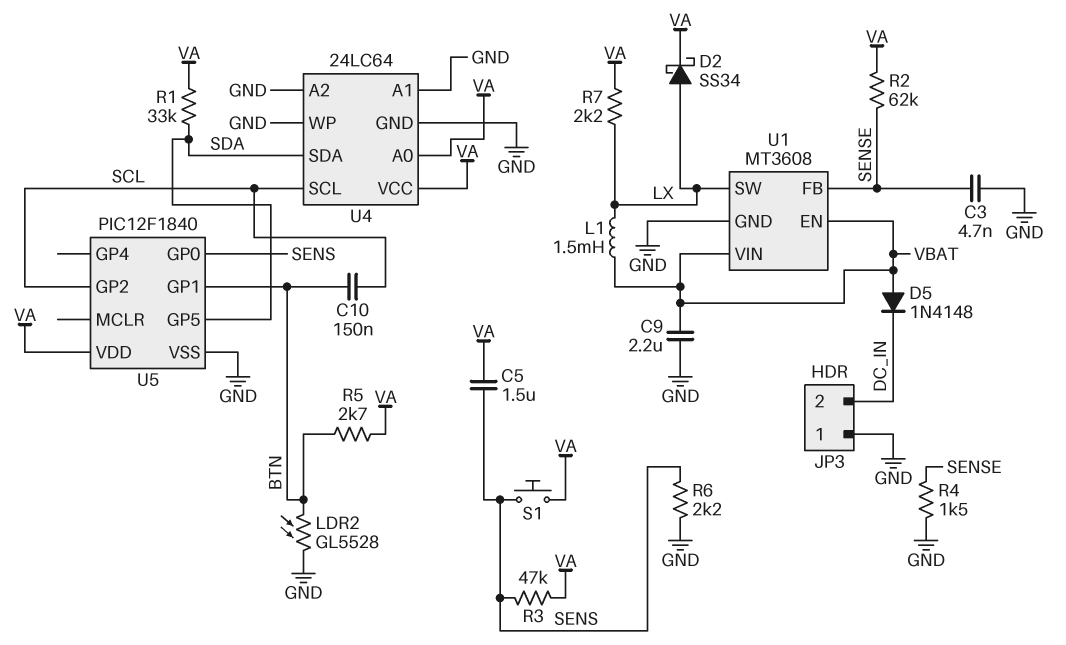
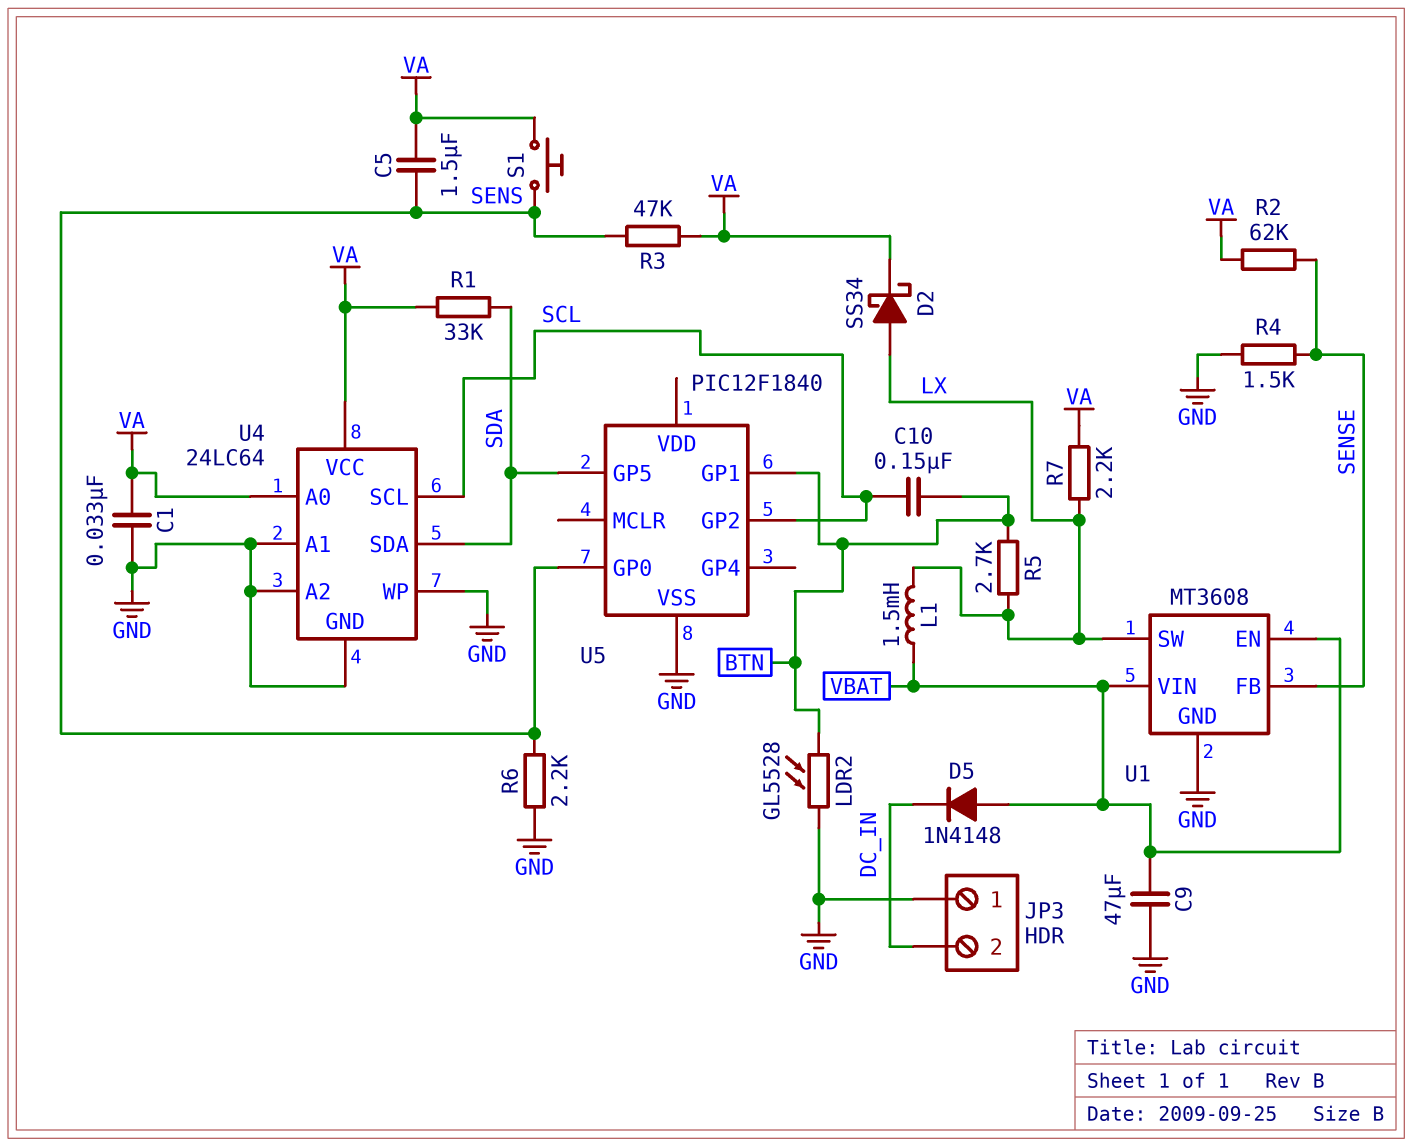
C1: none -> 33nF (GND, VA)
C3: 4.7nF (GND, SENSE) -> none
C9: 2.2uF (GND, VBAT) -> 47uF (GND, VBAT)
R5: 2.7k (BTN, VA) -> 2.7k (BTN, LX)
U5 pin VDD: VA -> none

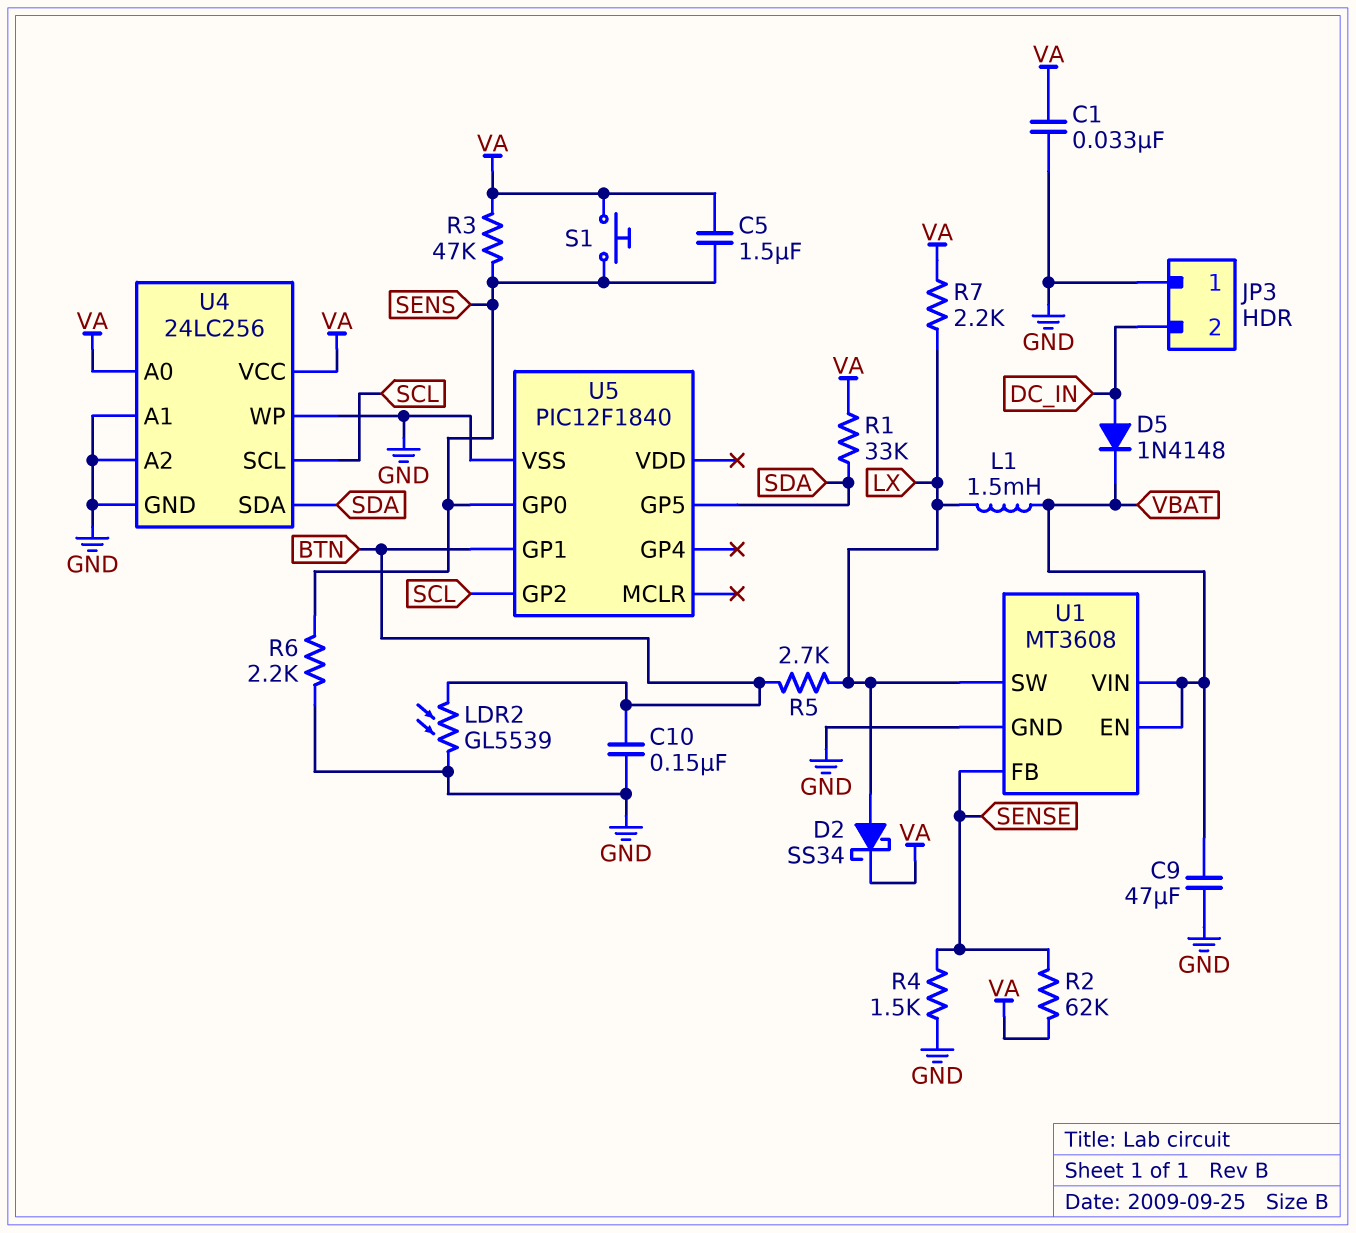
C10: 150nF (BTN, SCL) -> 150nF (BTN, GND)
D5: diode 1N4148 (A VBAT, K DC_IN) -> diode 1N4148 (A DC_IN, K VBAT)
LDR2: GL5528 (BTN, GND) -> GL5539 (BTN, GND)
U4: 24LC64 -> 24LC256

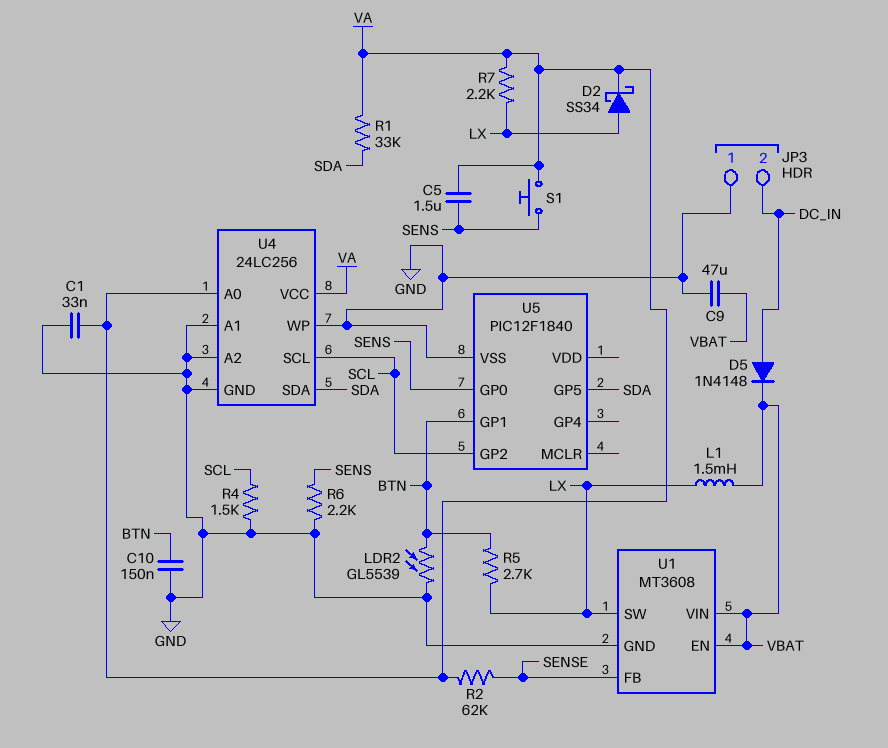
R3: 47k (SENS, VA) -> none
R4: 1.5k (GND, SENSE) -> 1.5k (GND, SCL)

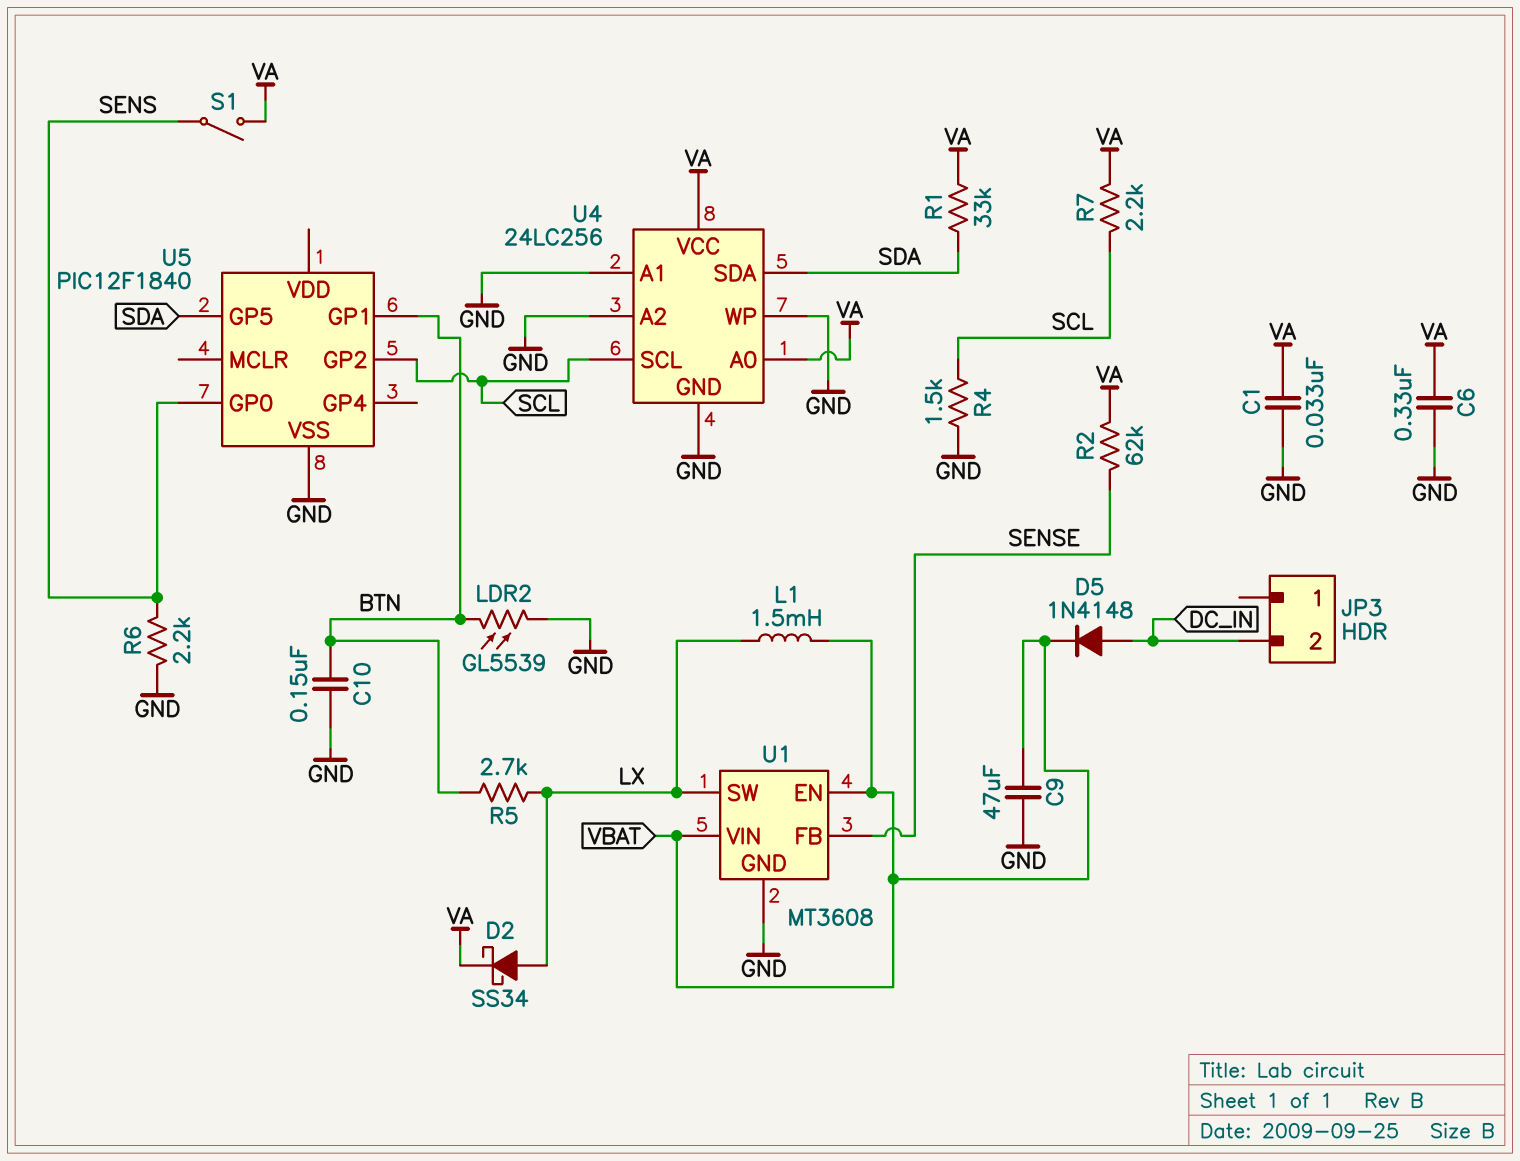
C5: 1.5uF (SENS, VA) -> none
C6: none -> 330nF (GND, VA)
JP3 pin 1: GND -> none
R7: 2.2k (LX, VA) -> 2.2k (SCL, VA)
S1: button (SENS, VA) -> switch (SENS, VA)

